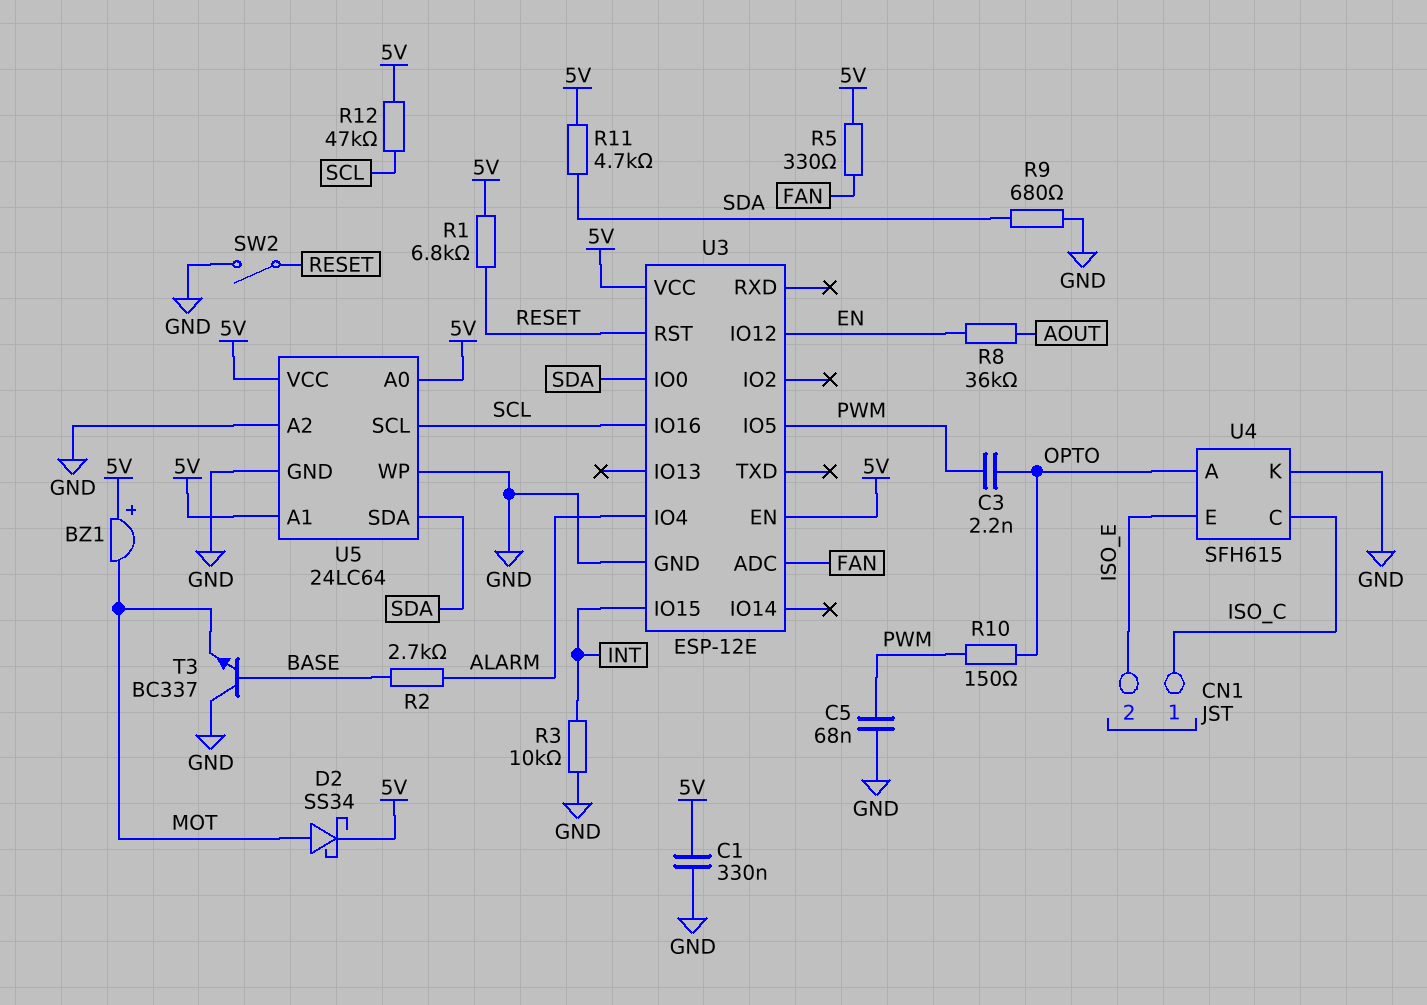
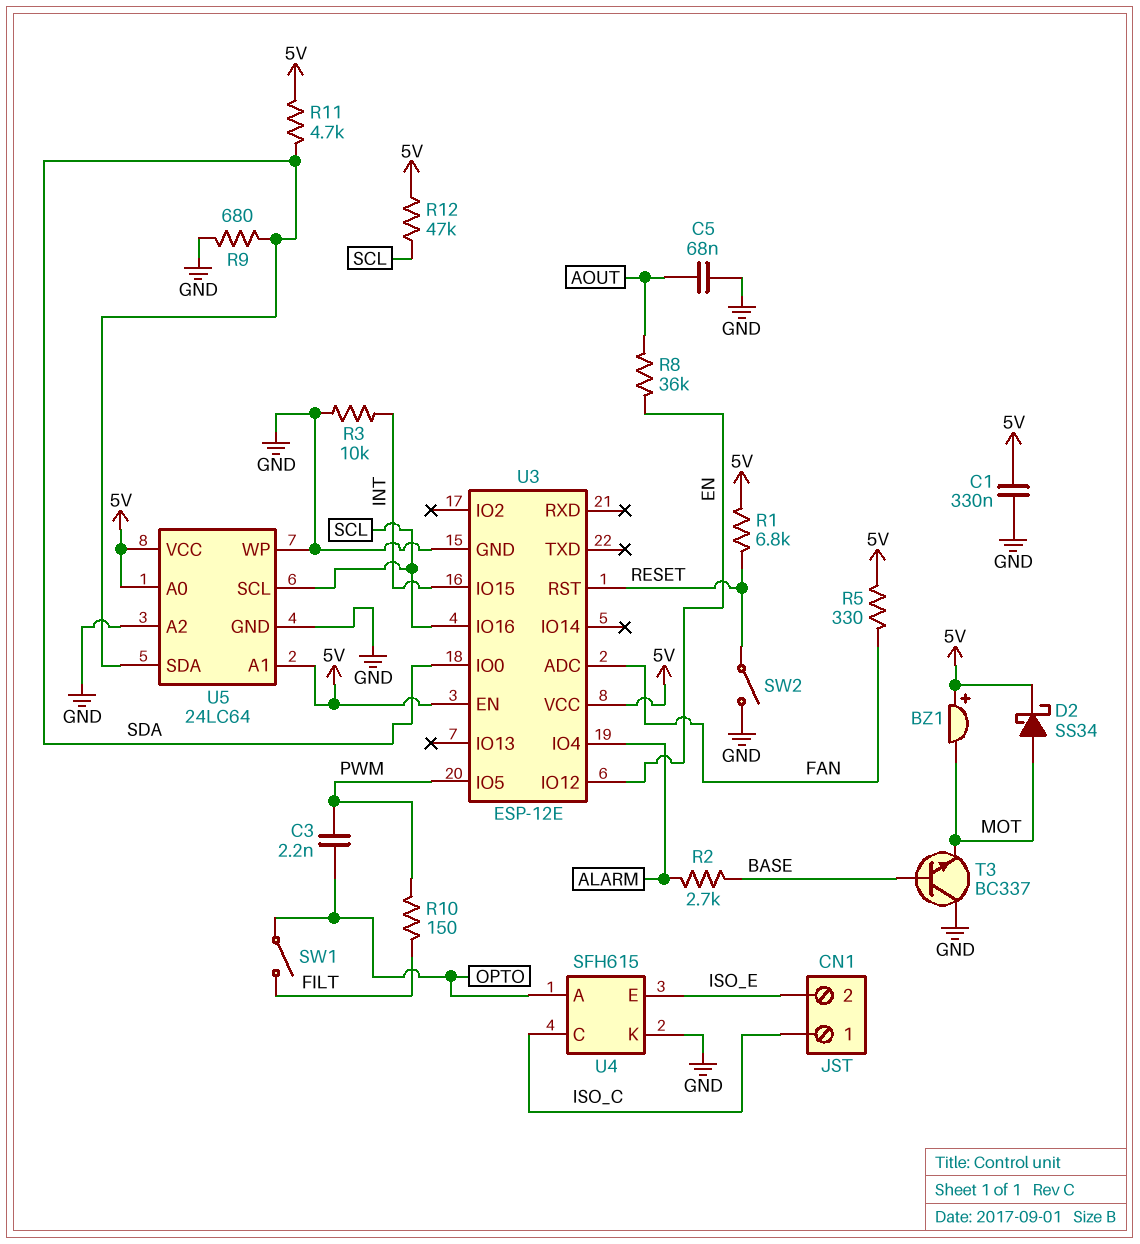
C5: 68nF (GND, PWM) -> 68nF (AOUT, GND)
R10: 150 (OPTO, PWM) -> 150 (FILT, PWM)
SW1: none -> switch (FILT, OPTO)

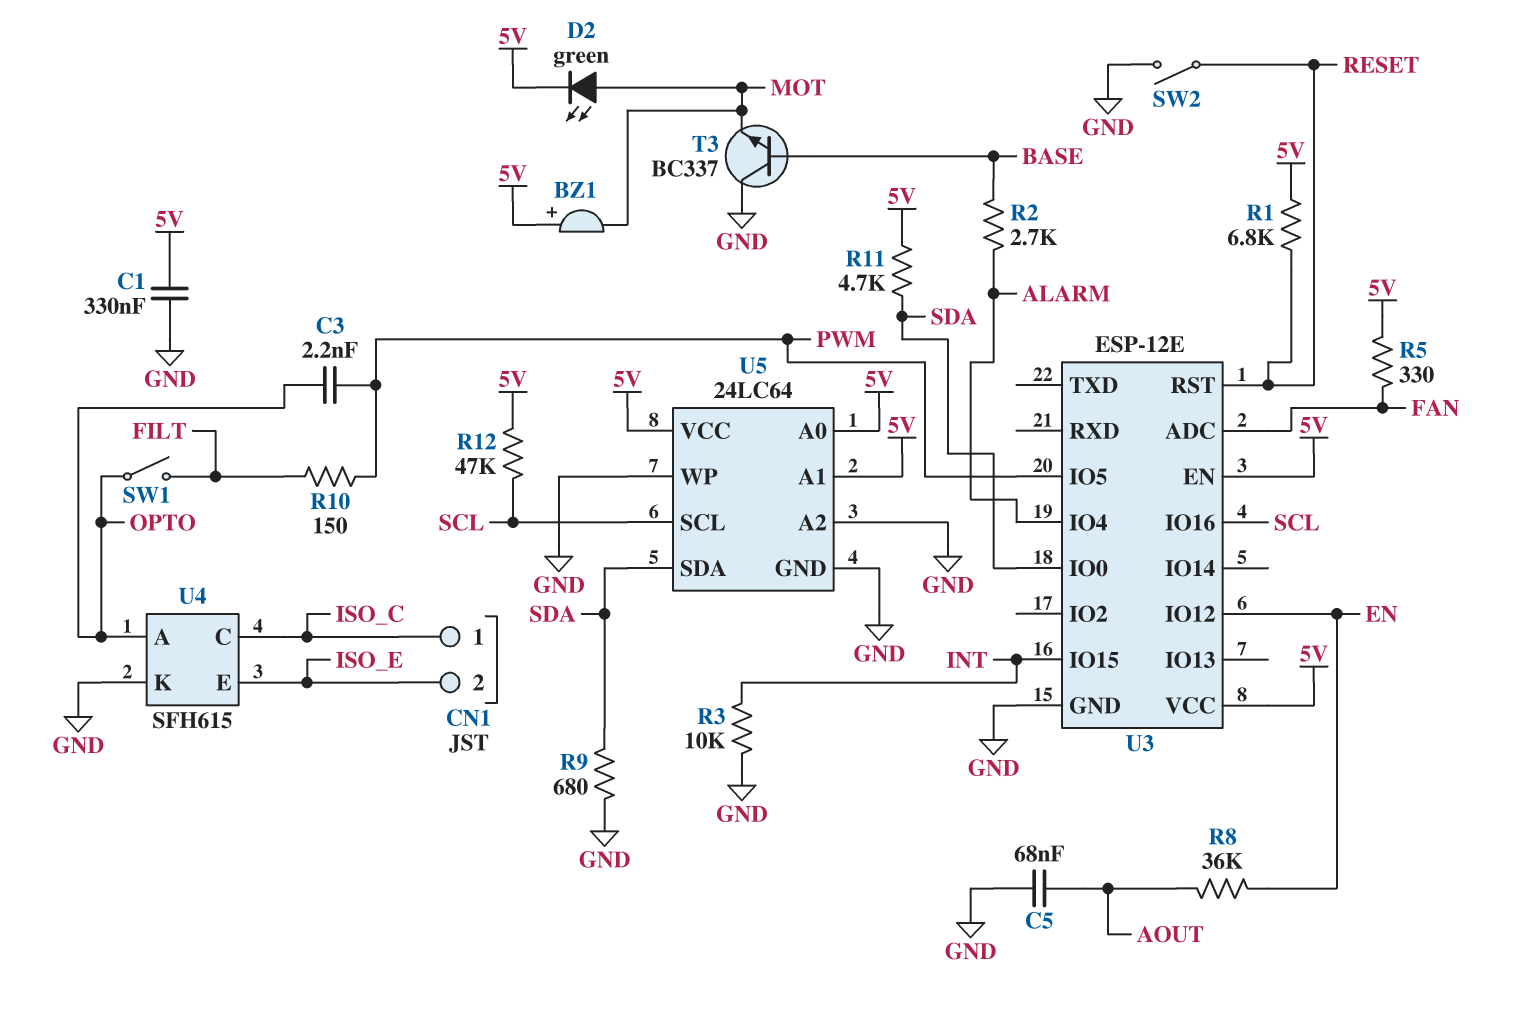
D2: schottky SS34 (A MOT, K 5V) -> LED green (A MOT, K 5V)

